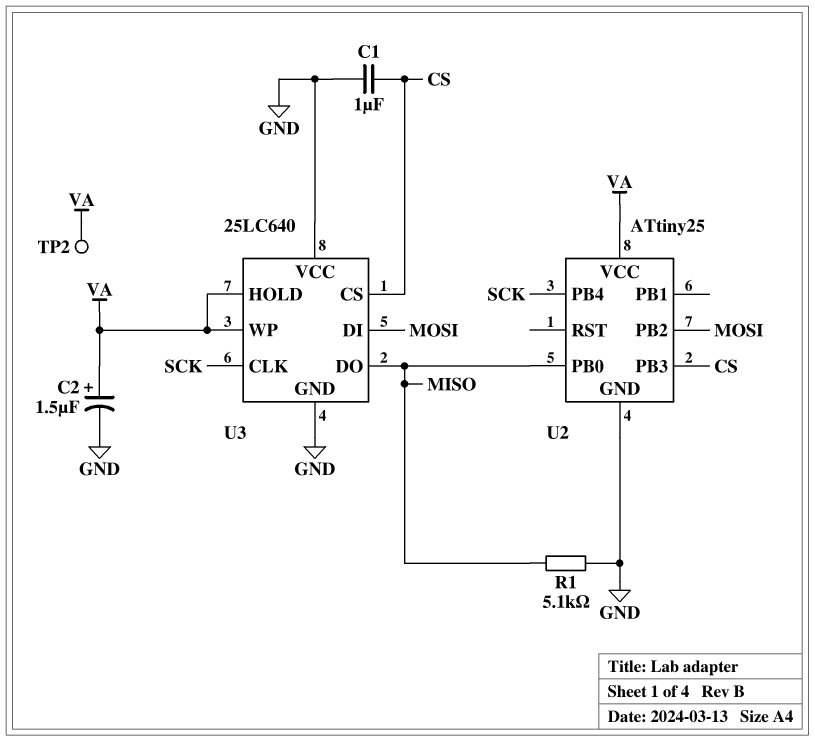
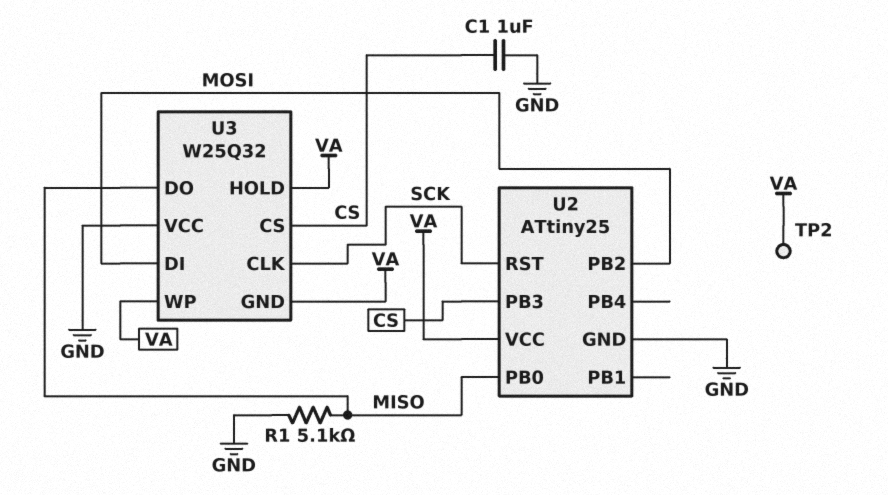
C2: 1.5uF (plus VA, minus GND) -> none
U2 pin PB4: SCK -> none
U2 pin RST: none -> SCK
U3: 25LC640 -> W25Q32
U3 pin GND: GND -> VA

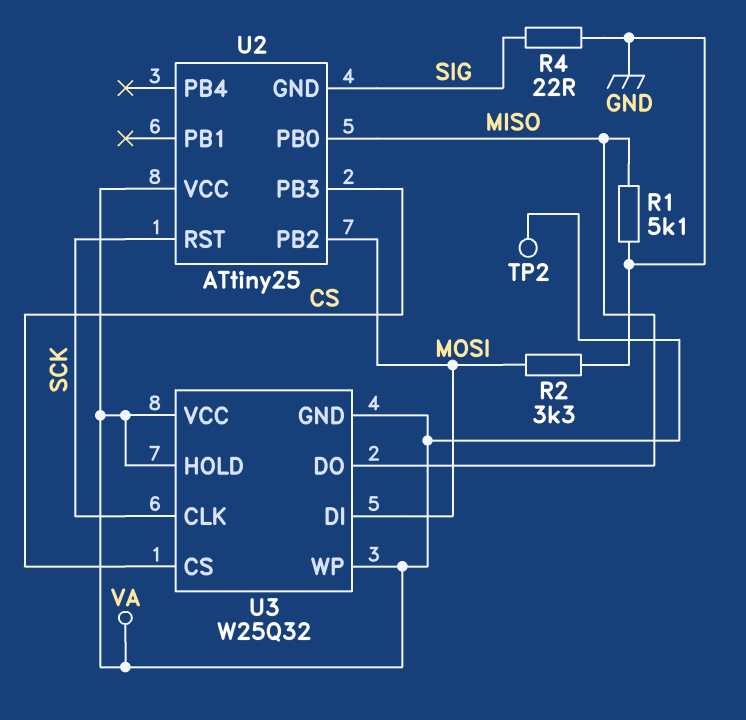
C1: 1uF (CS, GND) -> none
R2: none -> 3.3k (GND, MOSI)
R4: none -> 22 (GND, SIG)
U2 pin GND: GND -> SIG
U3 pin VCC: GND -> VA

